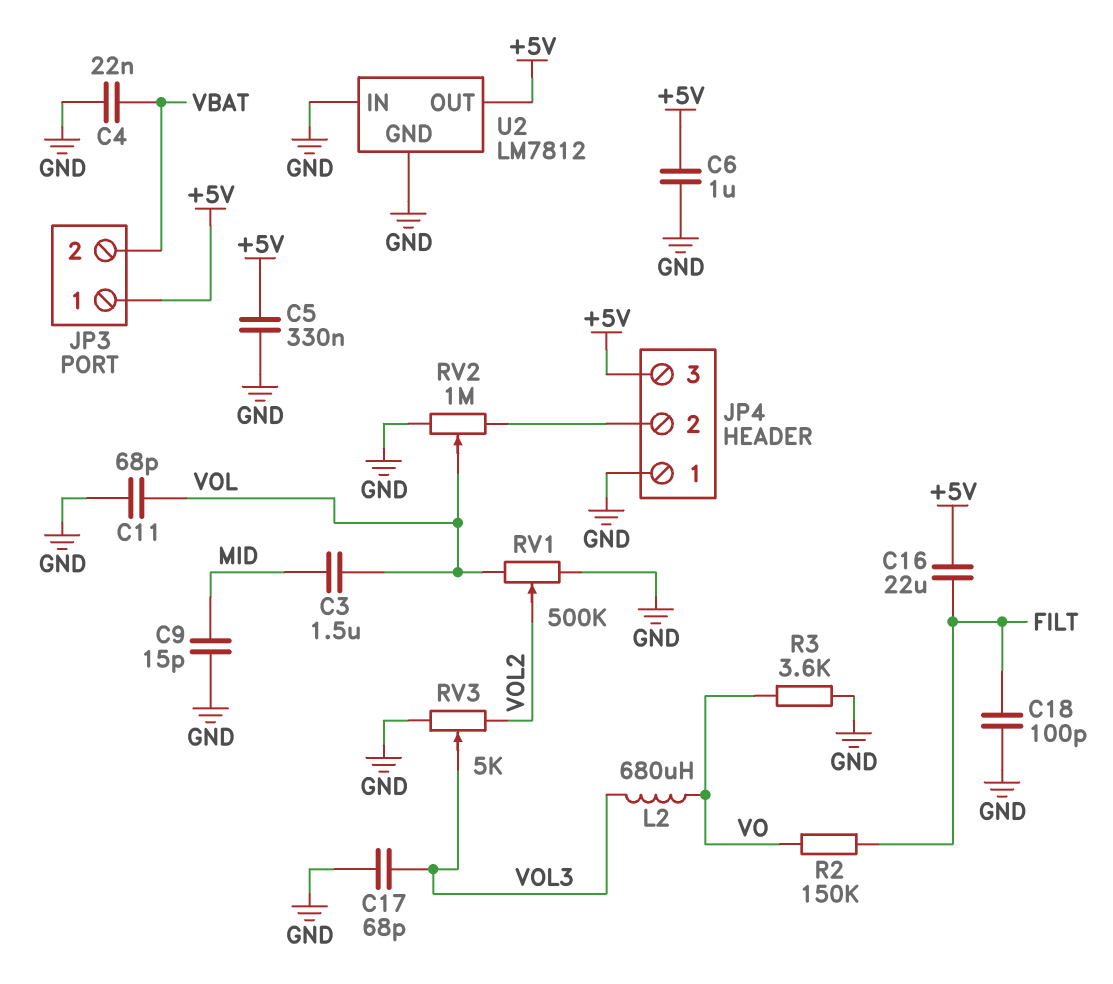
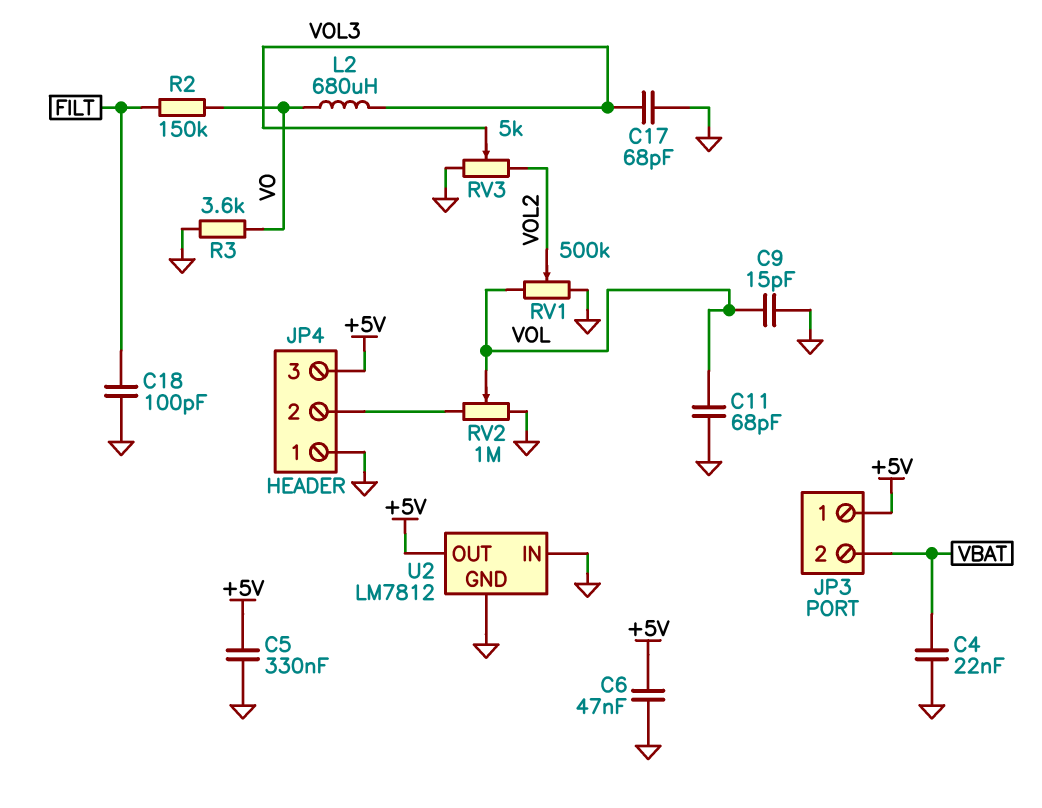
C3: 1.5uF (MID, VOL) -> none
C6: 1uF (+5V, GND) -> 47nF (+5V, GND)
C9: 15pF (GND, MID) -> 15pF (GND, VOL)
C16: 22uF (+5V, FILT) -> none

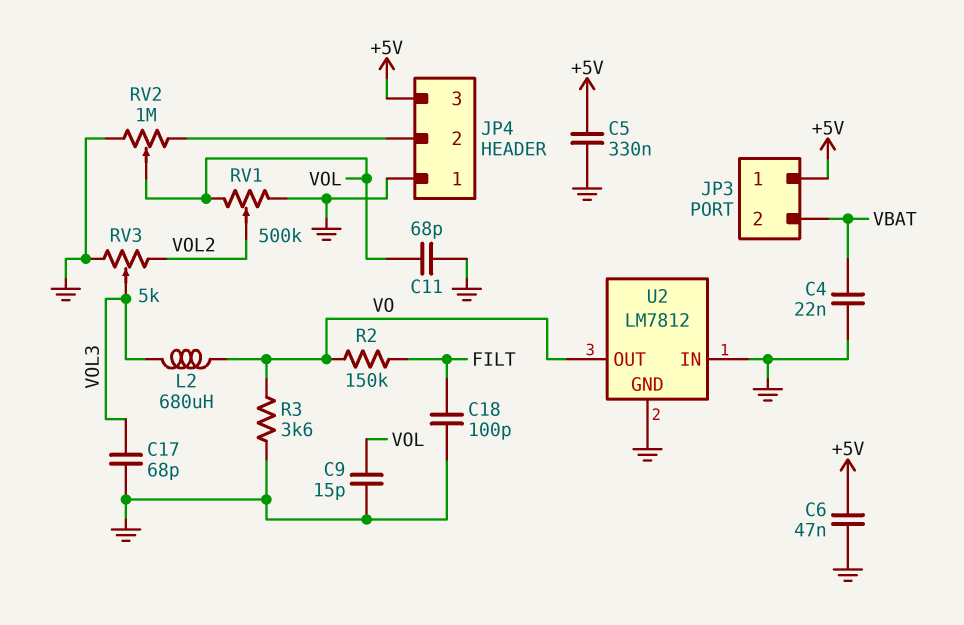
U2 pin OUT: +5V -> VO

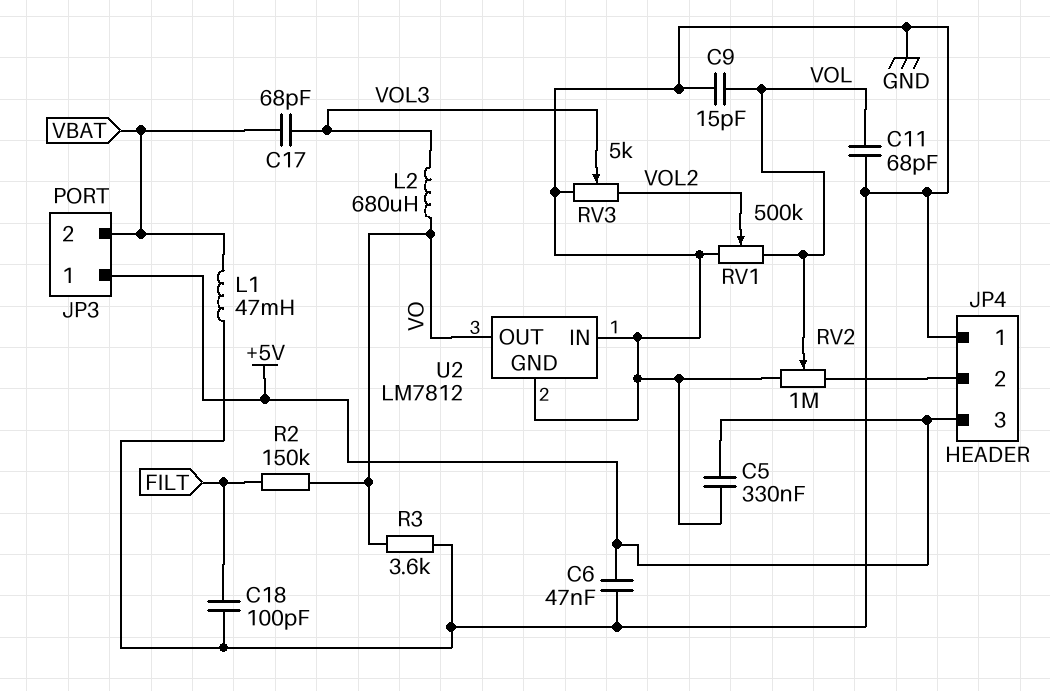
C4: 22nF (GND, VBAT) -> none
C17: 68pF (GND, VOL3) -> 68pF (VBAT, VOL3)
L1: none -> 47mH (GND, VBAT)

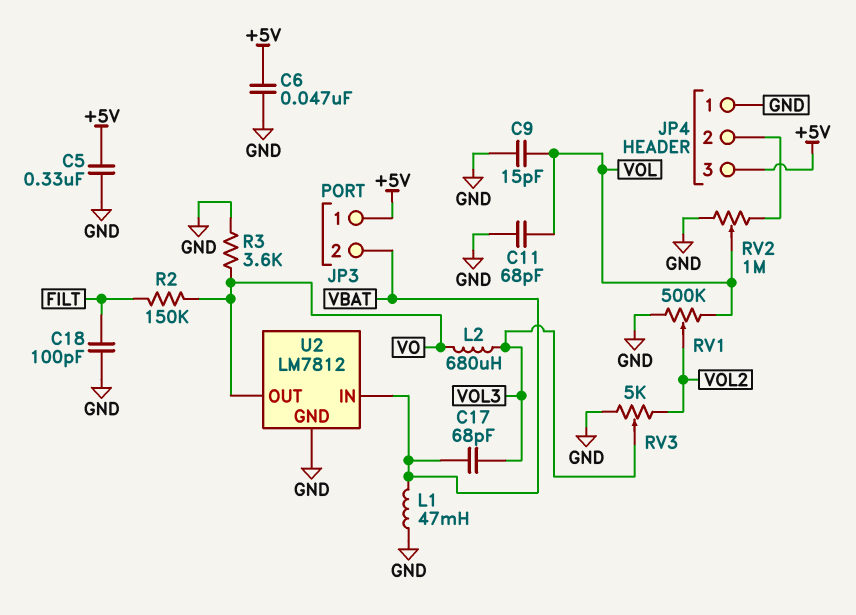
U2 pin IN: GND -> VBAT

